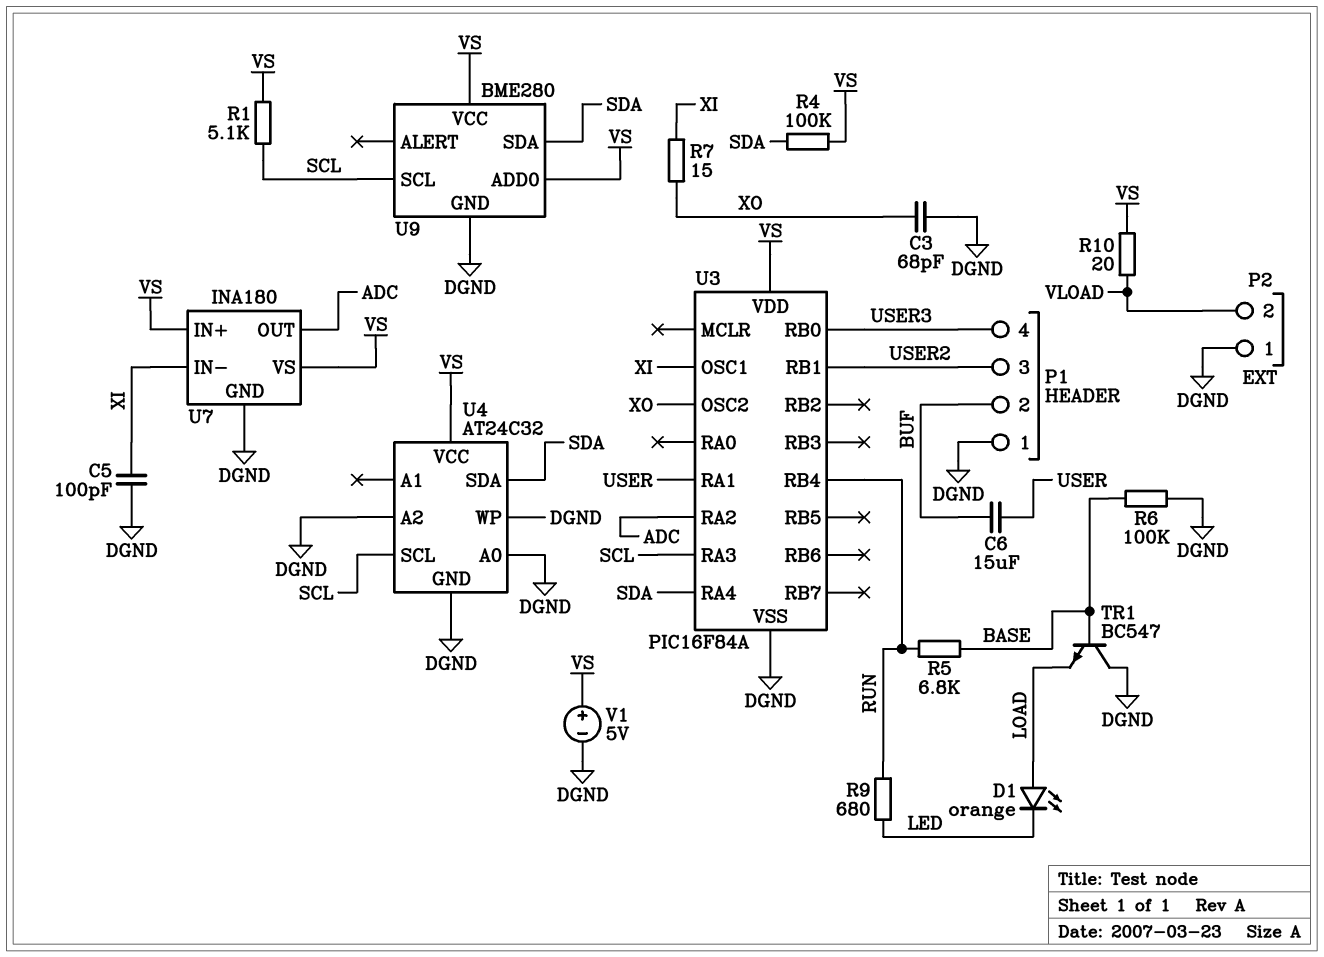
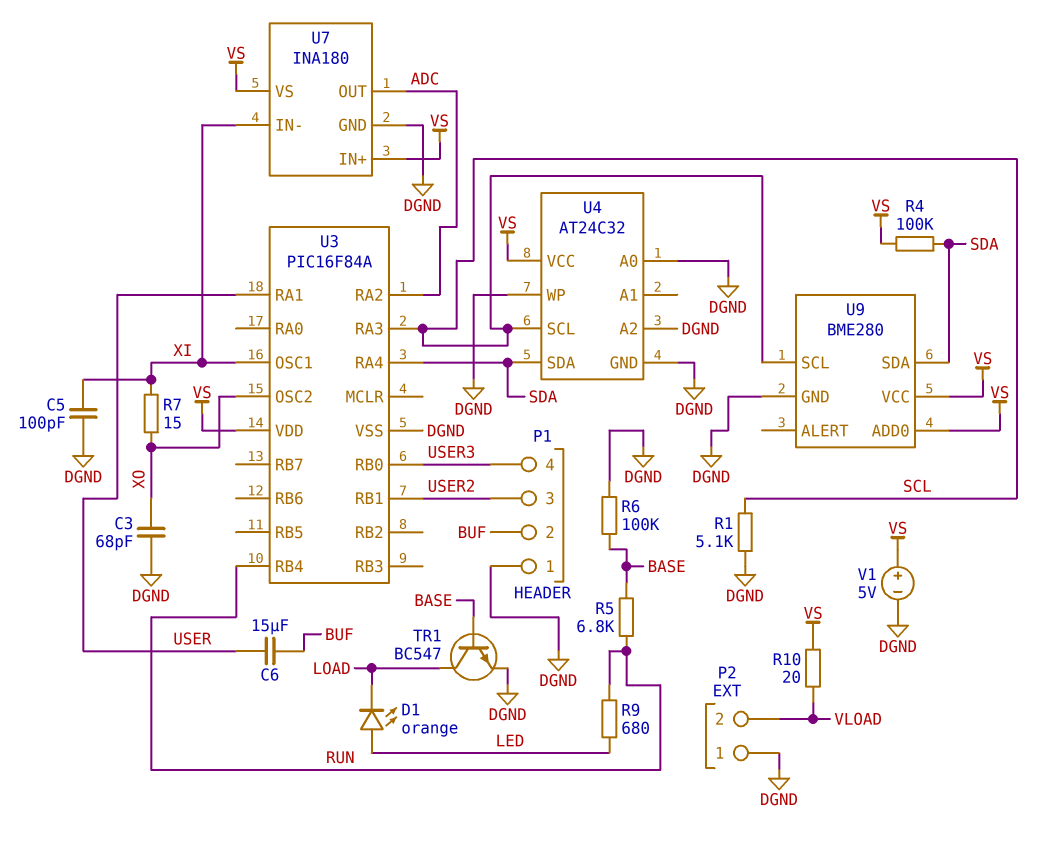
D1: LED orange (A LOAD, K LED) -> LED orange (A LED, K LOAD)
R1: 5.1k (SCL, VS) -> 5.1k (DGND, SCL)
TR1: NPN BC547 (B BASE, C DGND, E LOAD) -> NPN BC547 (B BASE, C LOAD, E DGND)

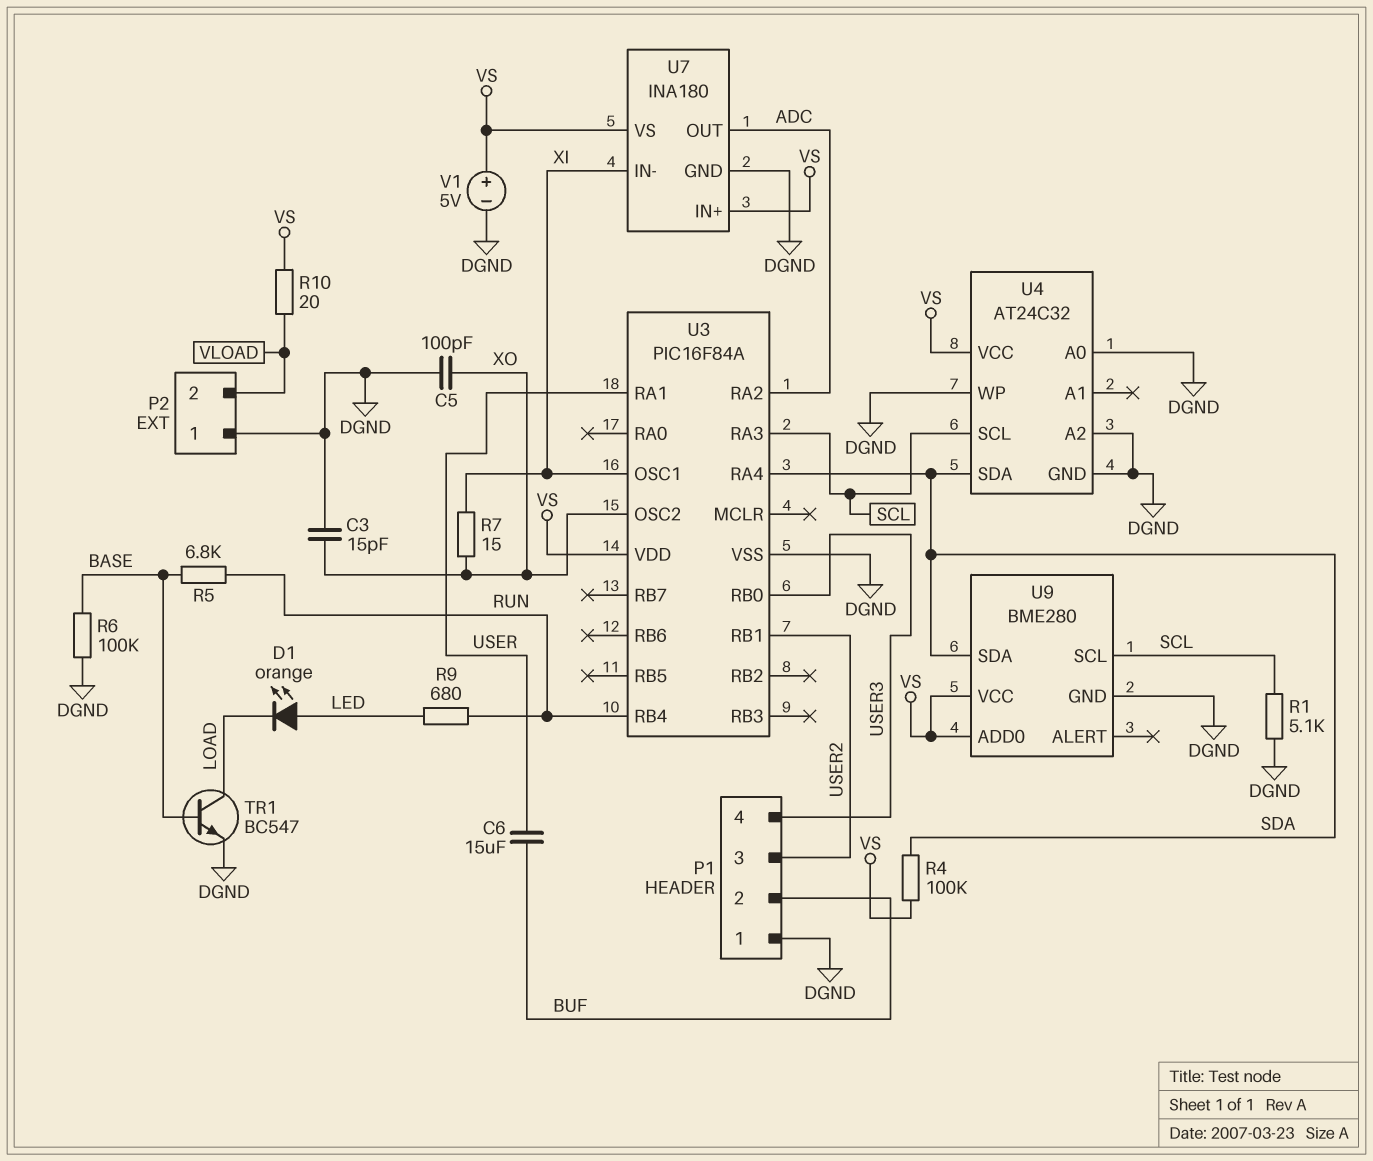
C3: 68pF (DGND, XO) -> 15pF (DGND, XO)
C5: 100pF (DGND, XI) -> 100pF (DGND, XO)

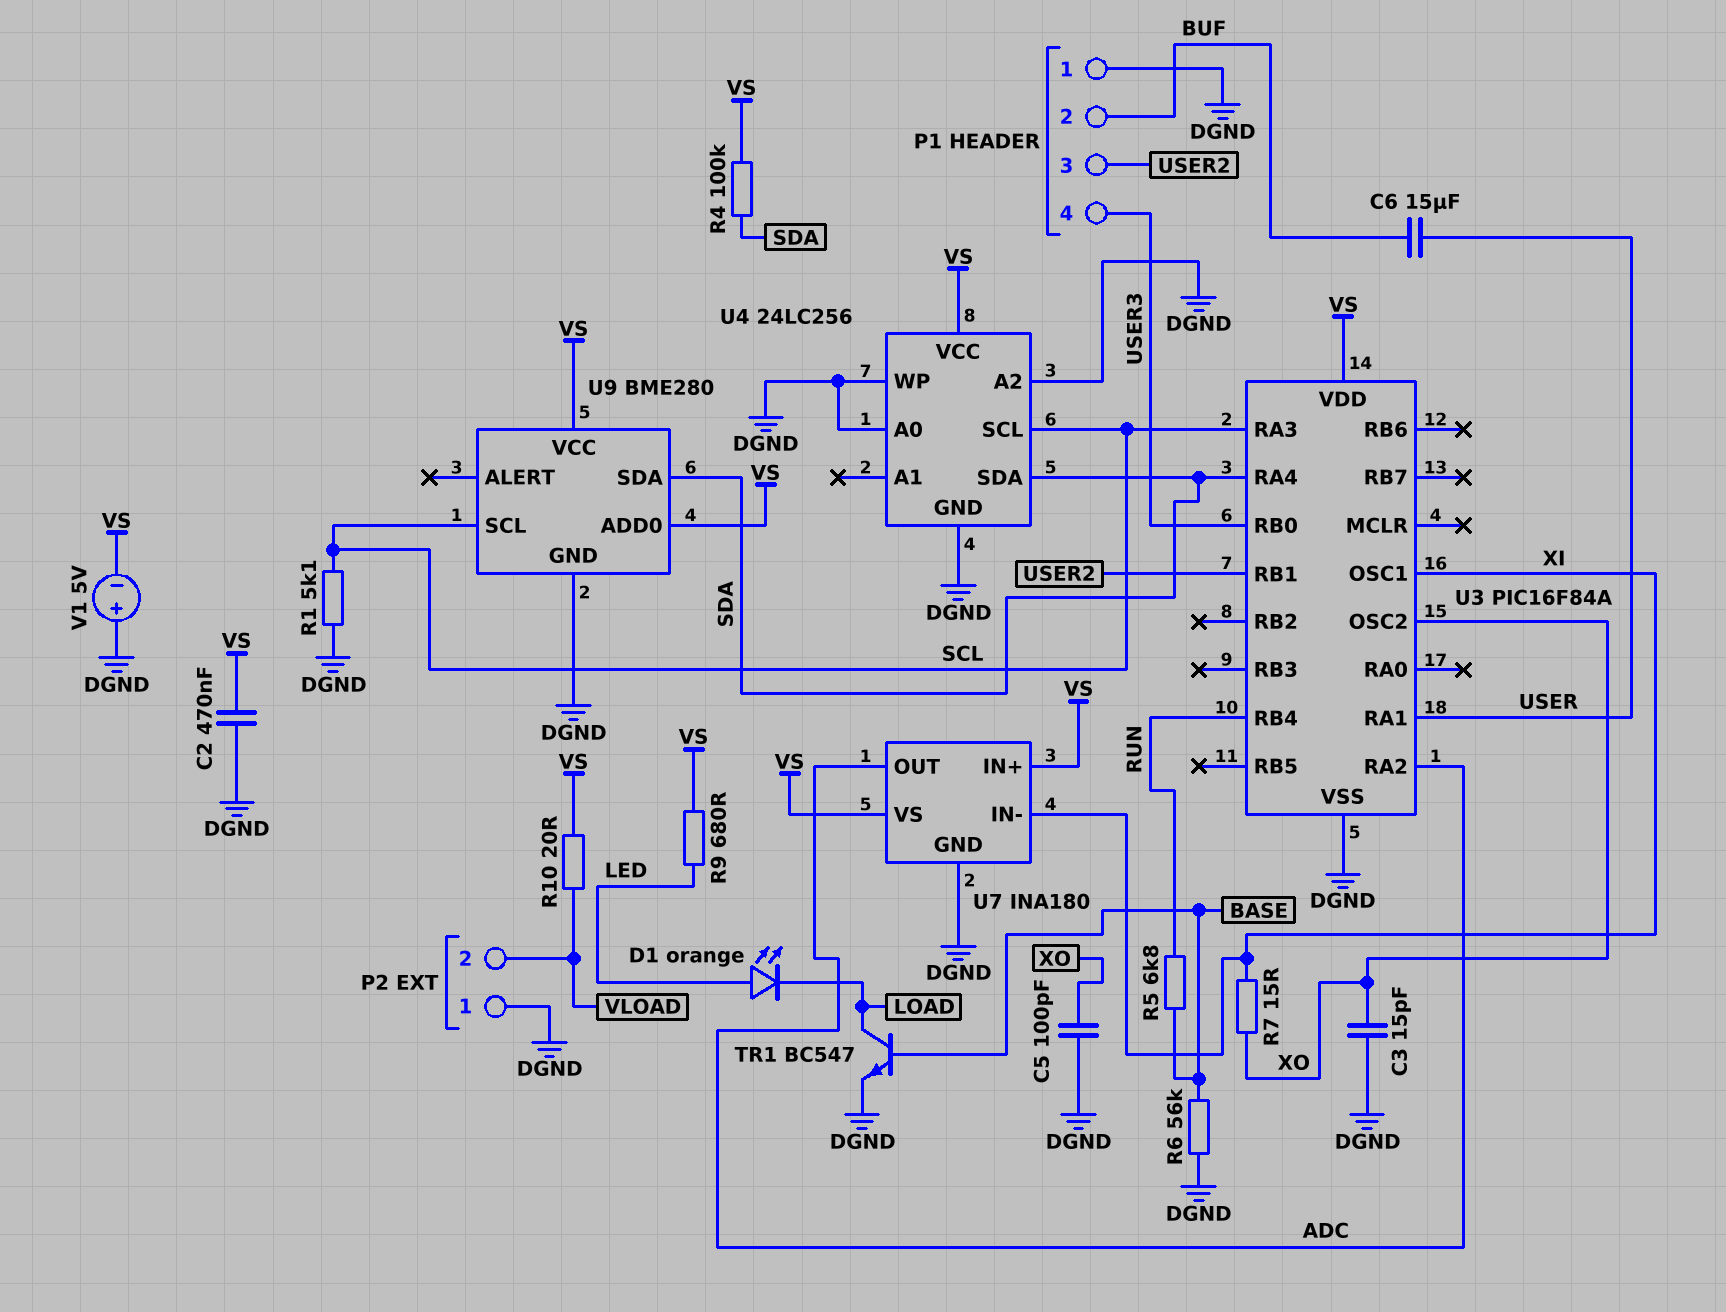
C2: none -> 470nF (DGND, VS)
R6: 100k (BASE, DGND) -> 56k (BASE, DGND)
R9: 680 (LED, RUN) -> 680 (LED, VS)
U4: AT24C32 -> 24LC256
V1: 5V (plus VS, minus DGND) -> 5V (plus DGND, minus VS)

